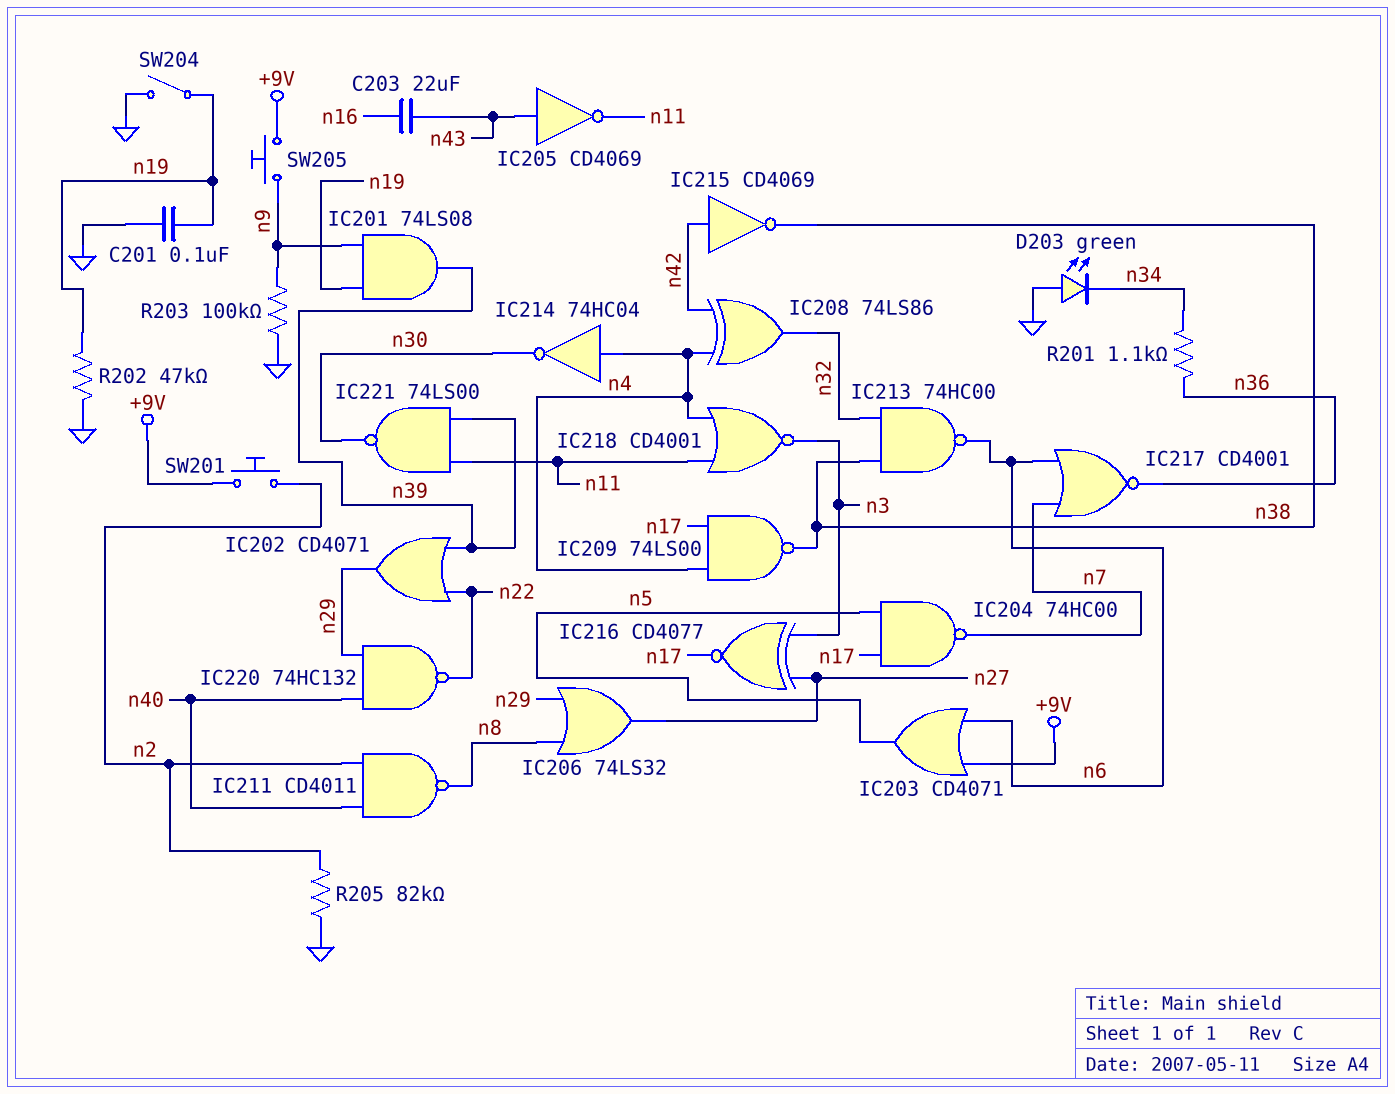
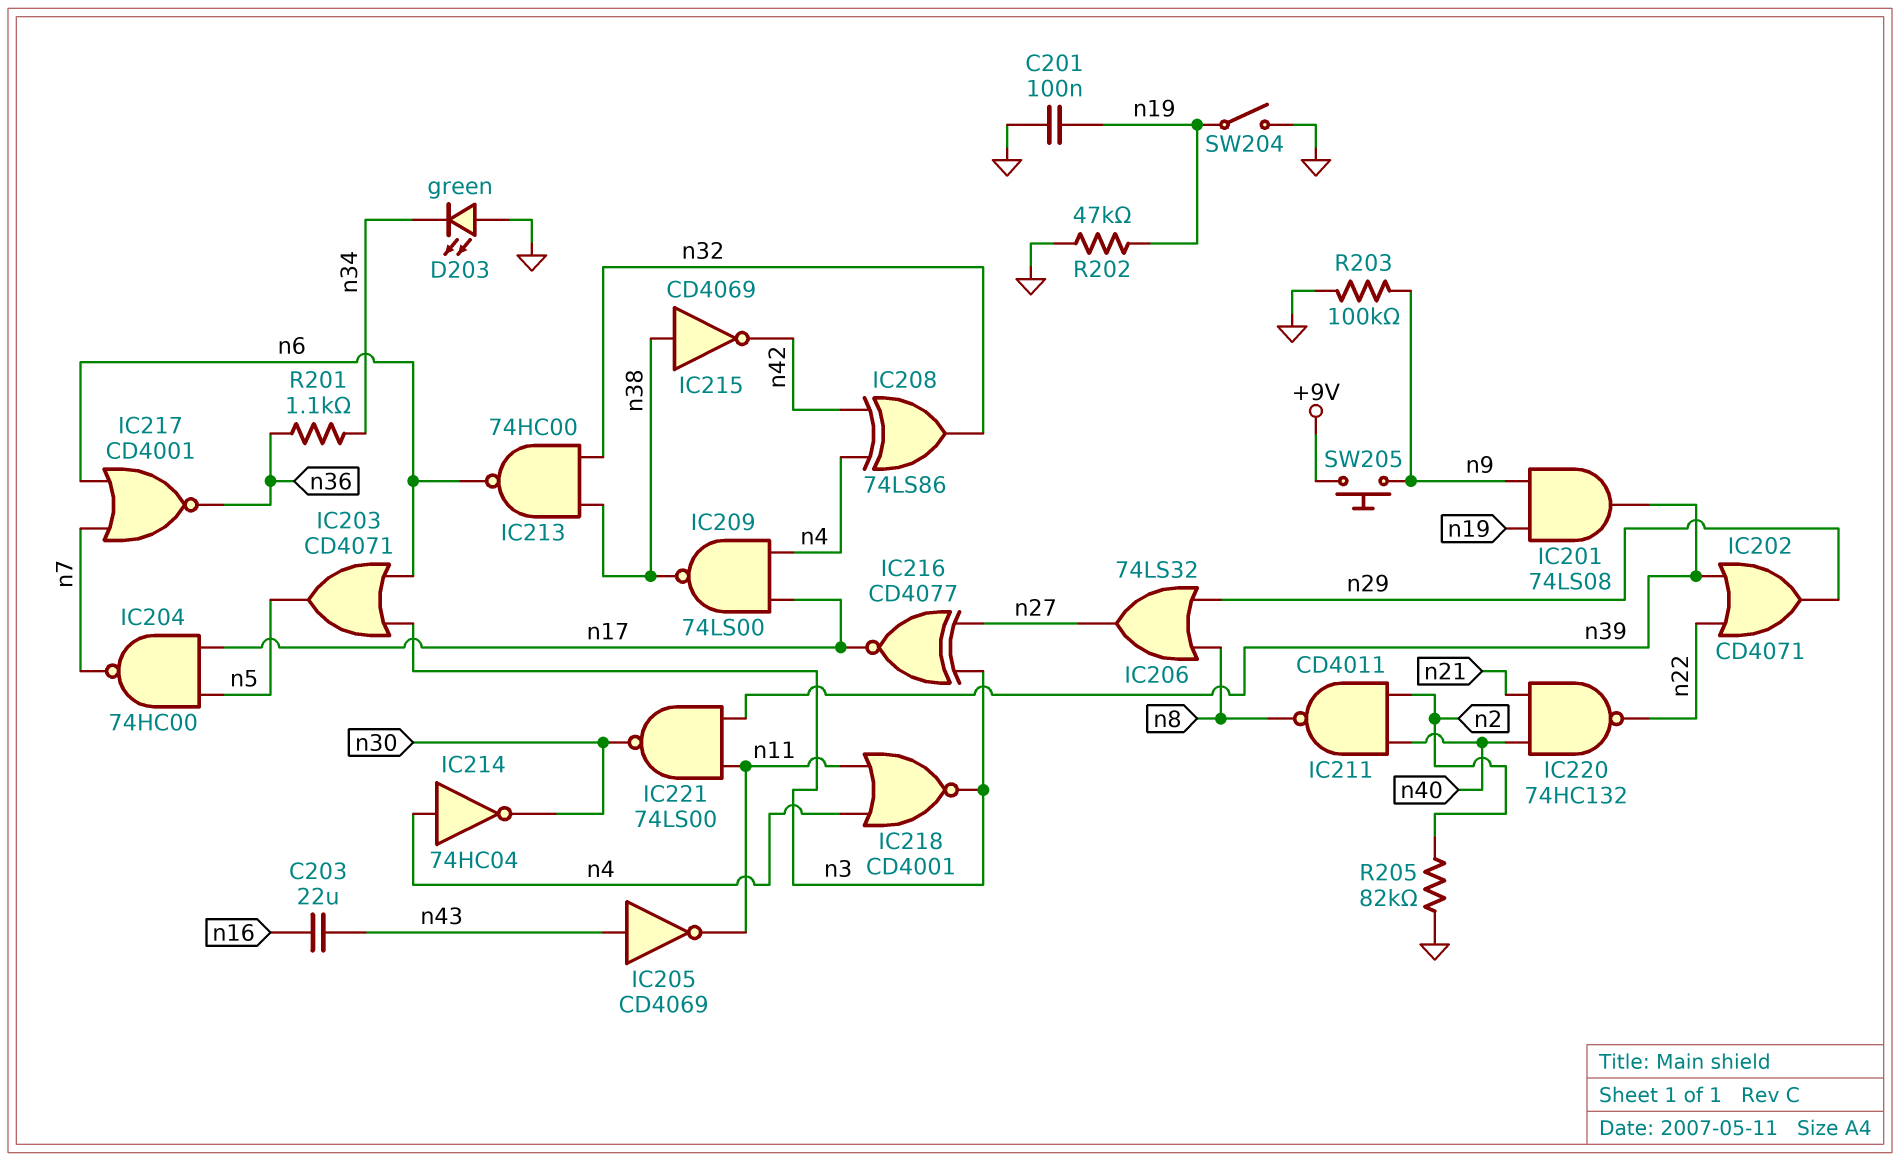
IC203: OR CD4071 (in +9V, in n6, out n5) -> OR CD4071 (in n3, in n6, out n5)
IC215: NOT CD4069 (in n42, out n38) -> NOT CD4069 (in n38, out n42)
IC220: NAND 74HC132 (in n29, in n40, out n22) -> NAND 74HC132 (in n21, in n40, out n22)
SW201: button (+9V, n2) -> none

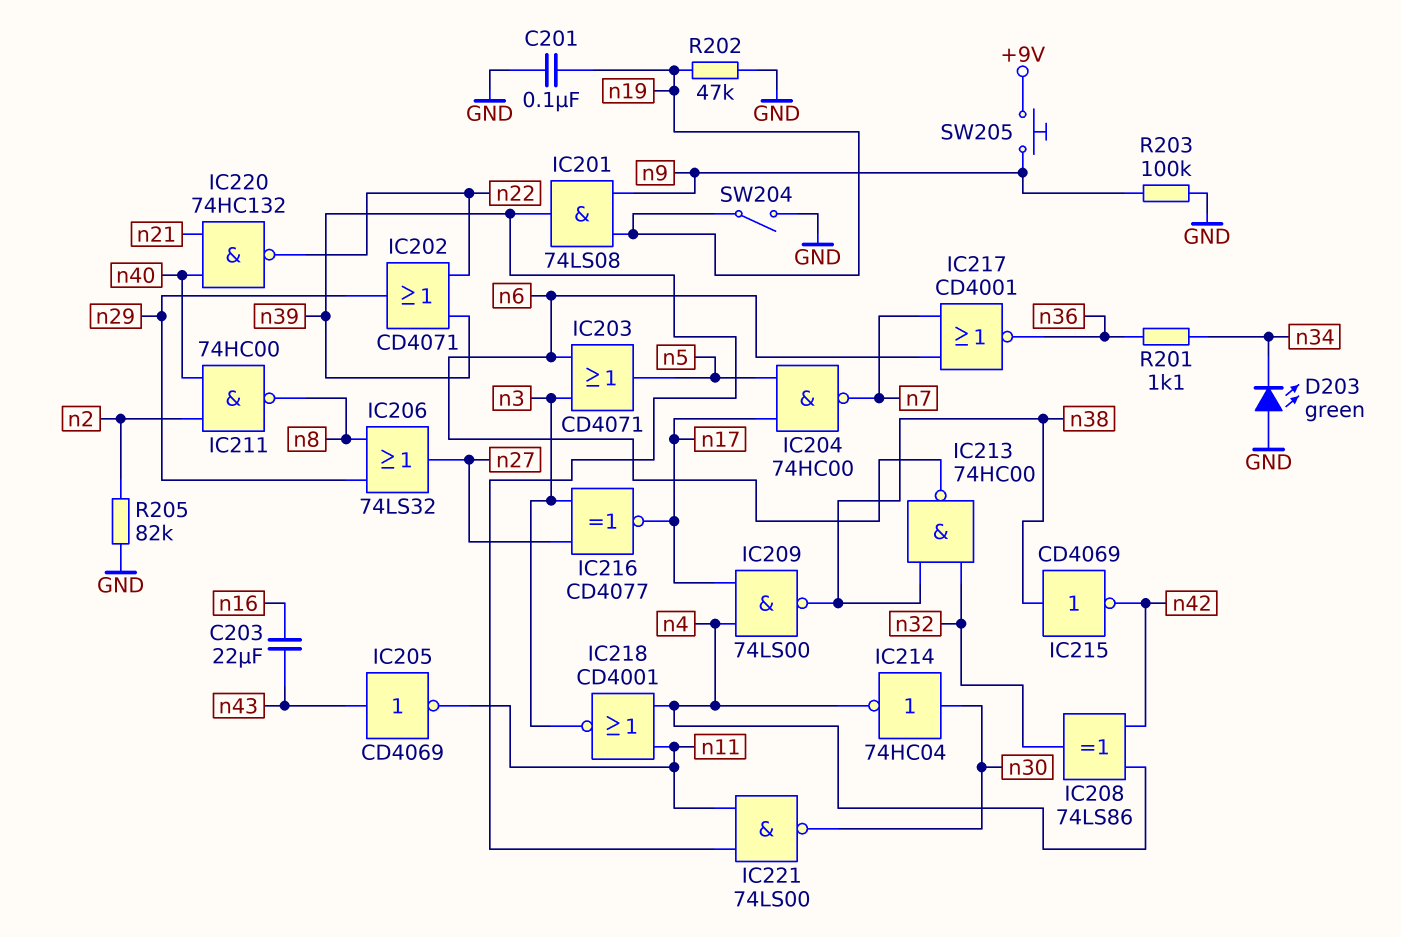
IC211: NAND CD4011 (in n2, in n40, out n8) -> NAND 74HC00 (in n2, in n40, out n8)
IC214: NOT 74HC04 (in n4, out n30) -> NOT 74HC04 (in n30, out n4)

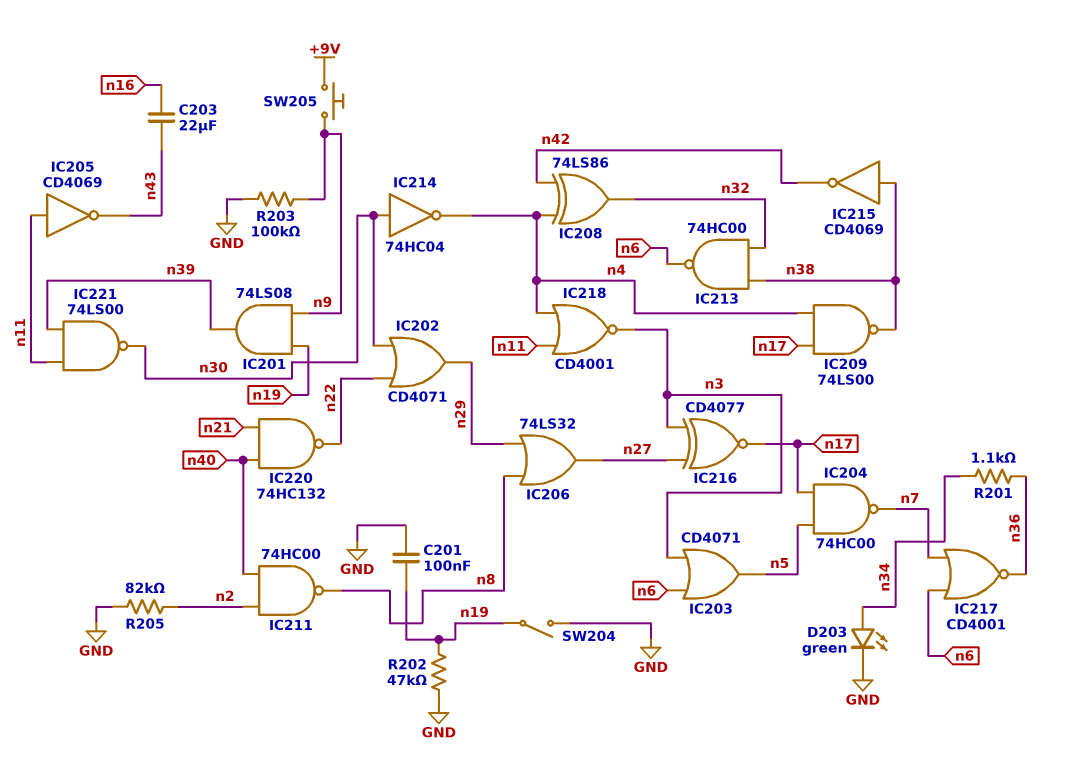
D203: LED green (A GND, K n34) -> LED green (A n34, K GND)
IC202: OR CD4071 (in n22, in n39, out n29) -> OR CD4071 (in n22, in n30, out n29)
IC205: NOT CD4069 (in n43, out n11) -> NOT CD4069 (in n11, out n43)

